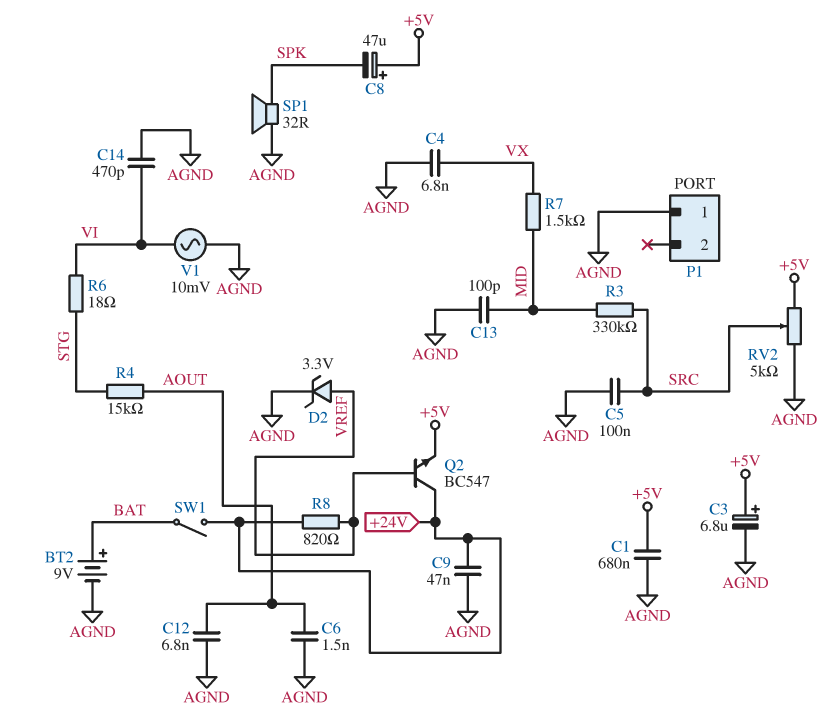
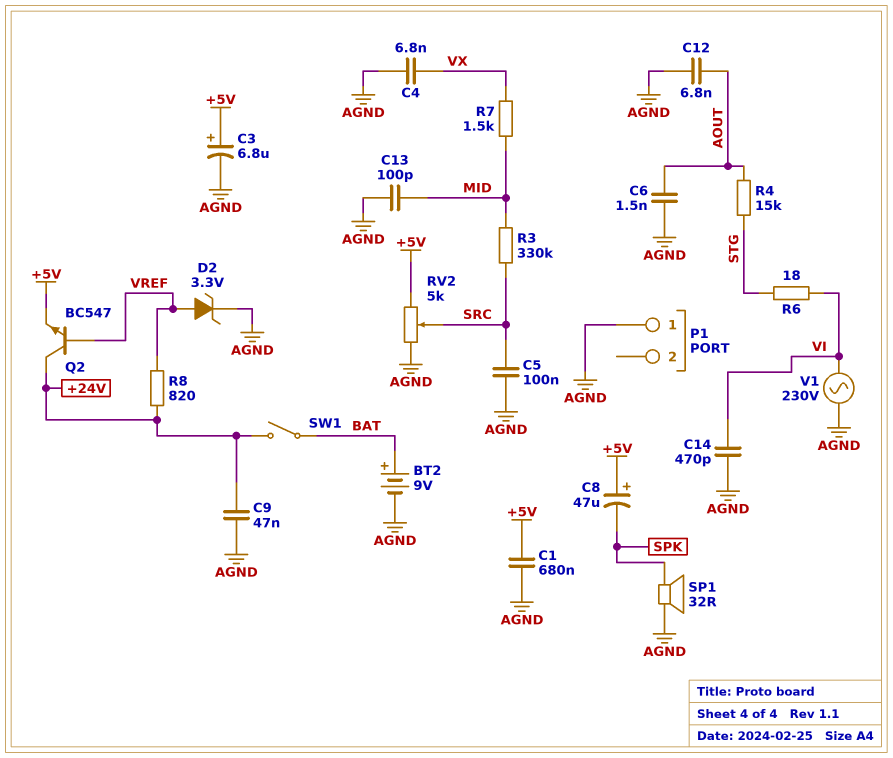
V1: AC 10mV (AGND, VI) -> AC 230V (AGND, VI)

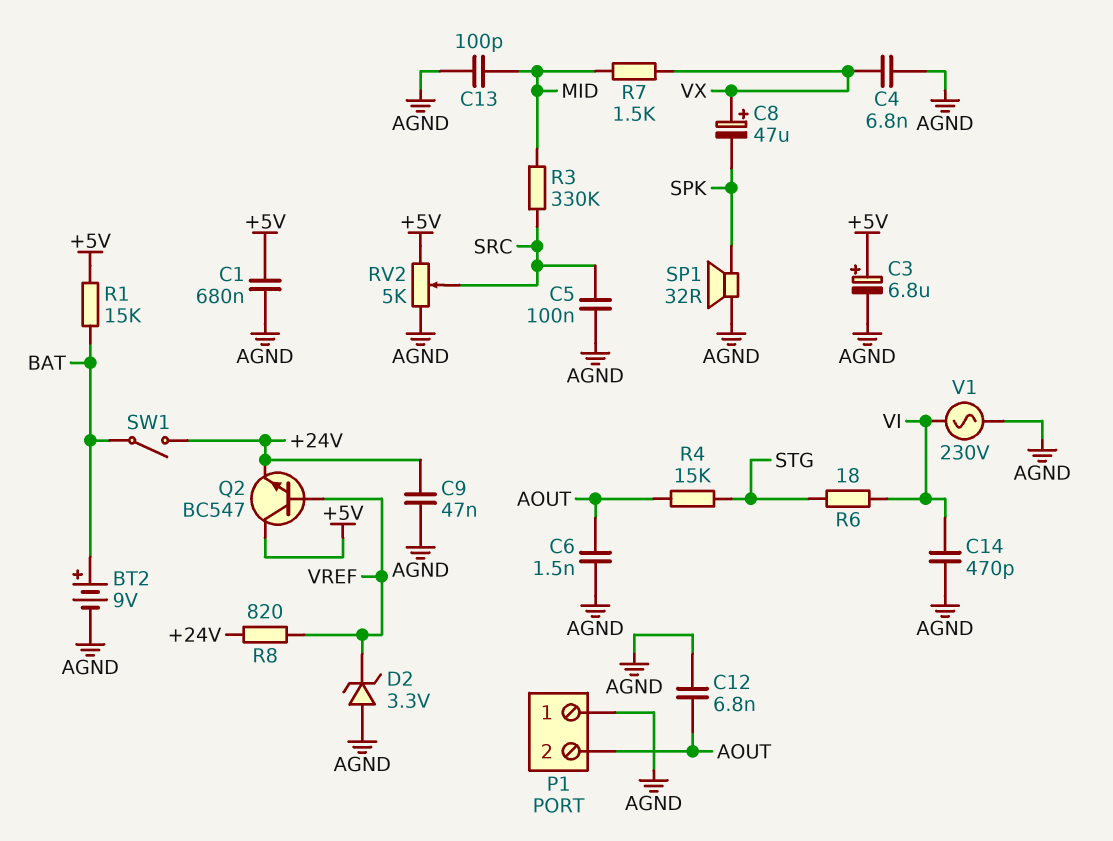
C8: 47uF (plus +5V, minus SPK) -> 47uF (plus VX, minus SPK)
D2: zener 3.3V (A VREF, K AGND) -> zener 3.3V (A AGND, K VREF)
P1 pin 2: none -> AOUT
Q2: NPN BC547 (B VREF, C +24V, E +5V) -> NPN BC547 (B VREF, C +5V, E +24V)
R1: none -> 15k (+5V, BAT)

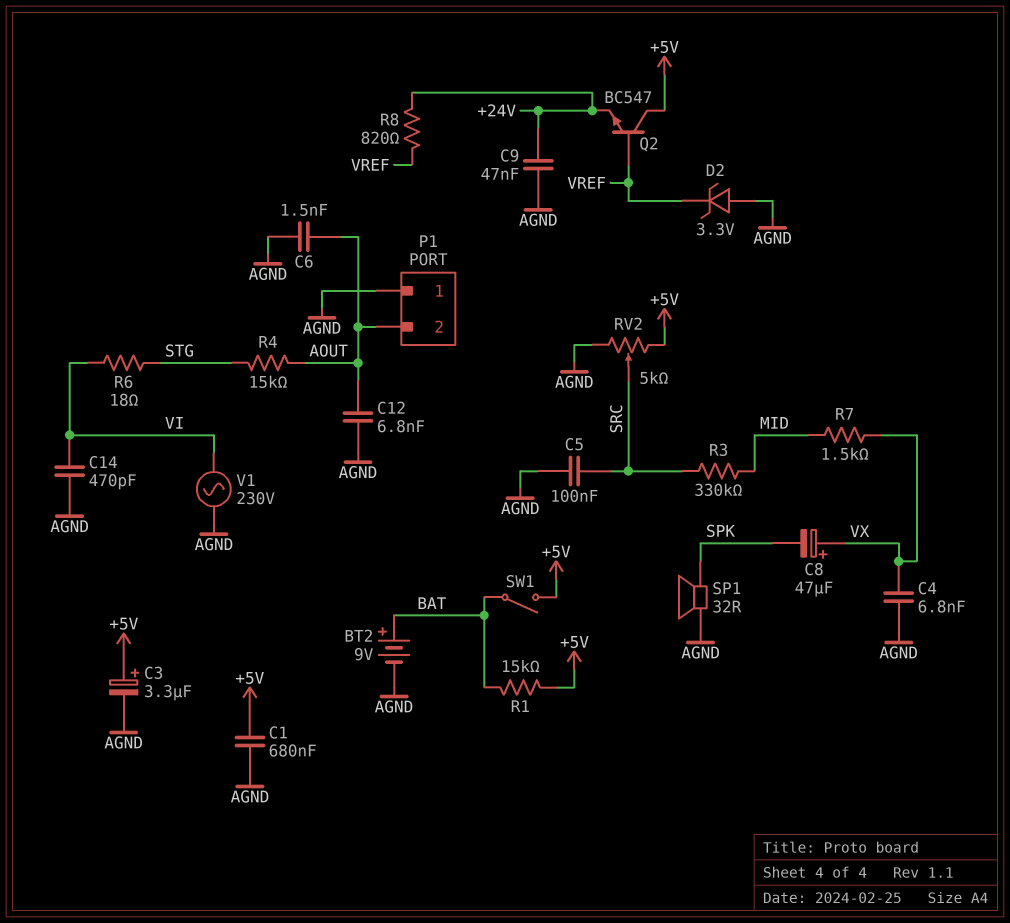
C3: 6.8uF (plus +5V, minus AGND) -> 3.3uF (plus +5V, minus AGND)
C13: 100pF (AGND, MID) -> none
SW1: switch (+24V, BAT) -> switch (+5V, BAT)

